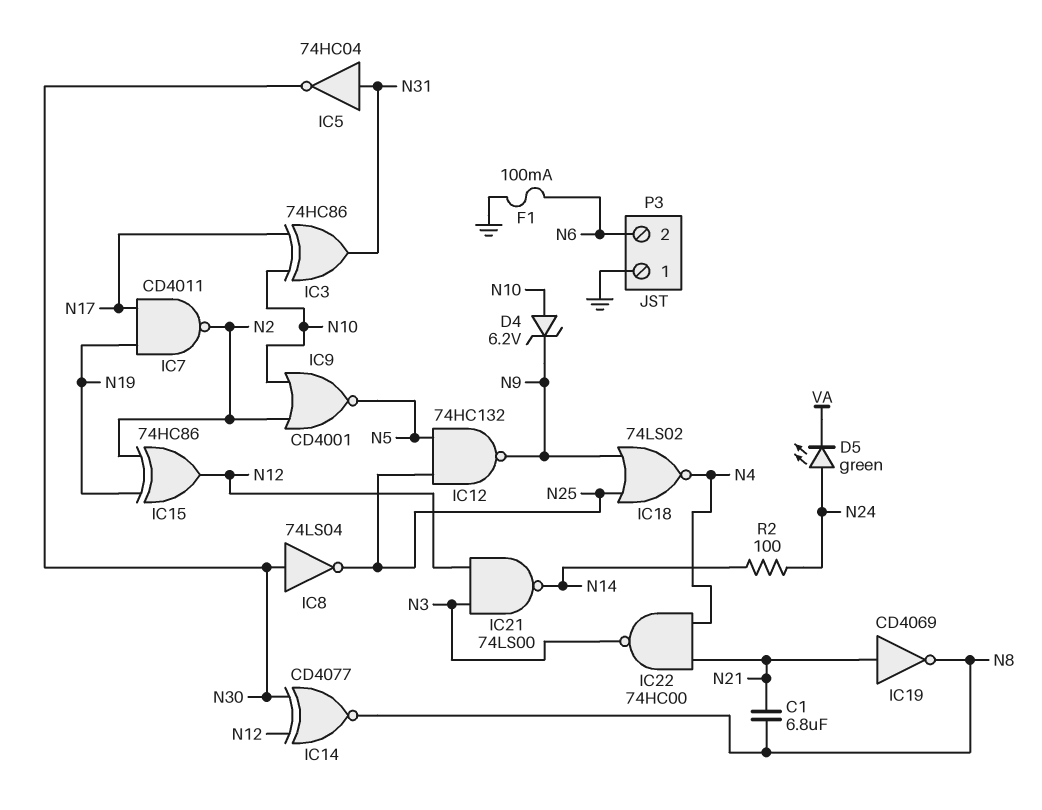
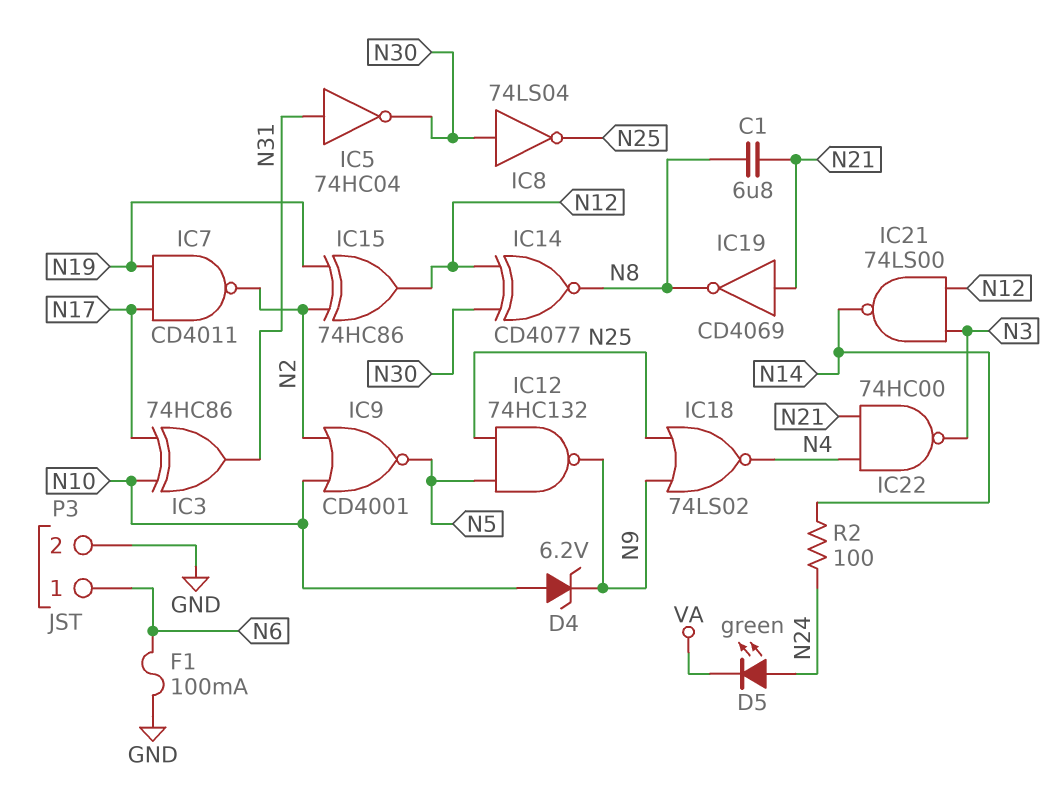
P3 pin 1: GND -> N6
P3 pin 2: N6 -> GND

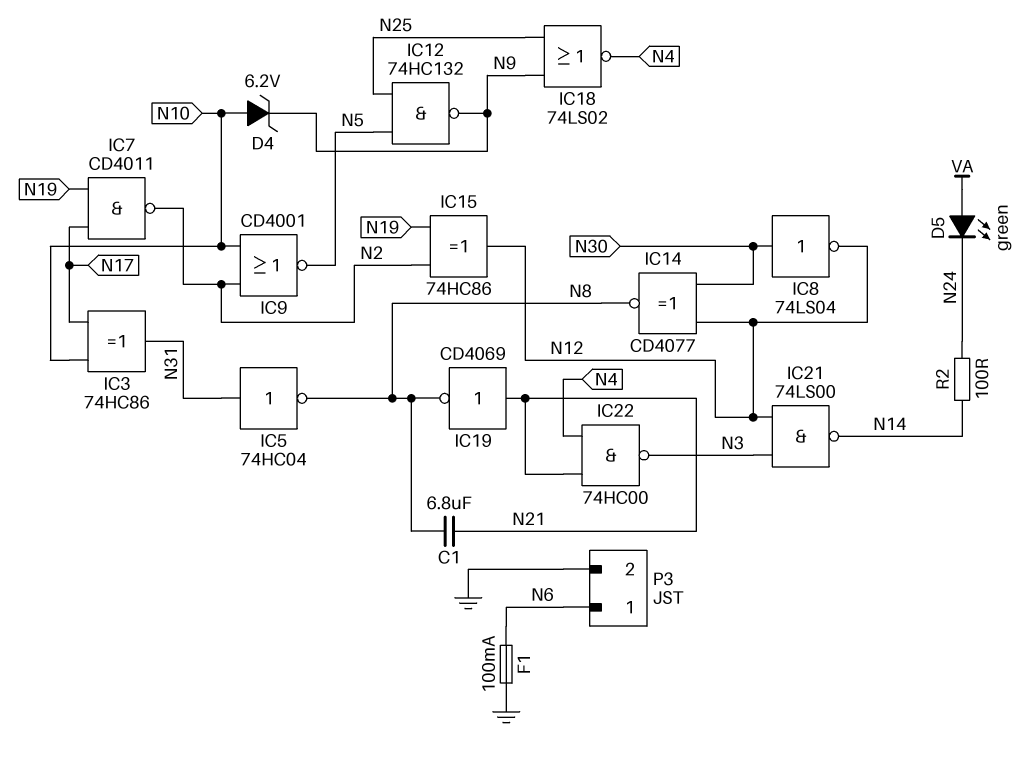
D5: LED green (A N24, K VA) -> LED green (A VA, K N24)
IC5: NOT 74HC04 (in N31, out N30) -> NOT 74HC04 (in N31, out N8)
IC8: NOT 74LS04 (in N30, out N25) -> NOT 74LS04 (in N30, out N12)

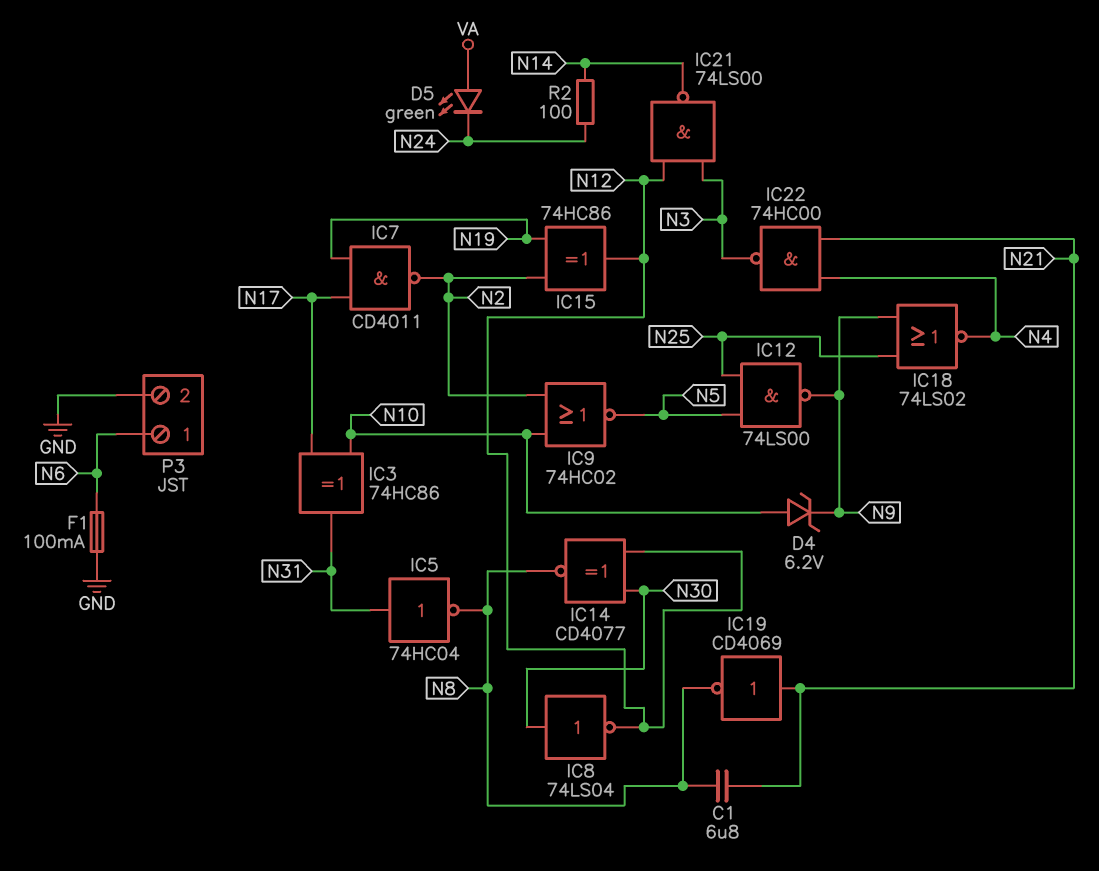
IC9: NOR CD4001 (in N2, in N10, out N5) -> NOR 74HC02 (in N2, in N10, out N5)
IC12: NAND 74HC132 (in N5, in N25, out N9) -> NAND 74LS00 (in N5, in N25, out N9)

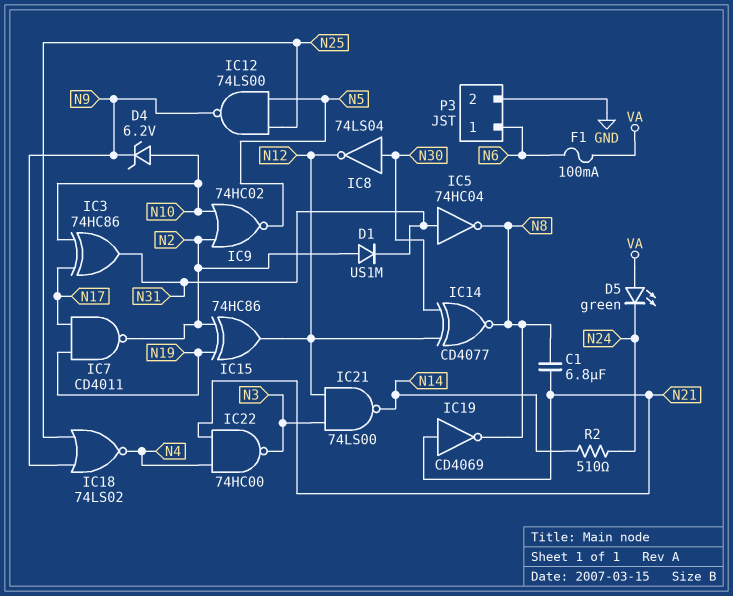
D1: none -> diode US1M (A N2, K N31)
F1: 100mA (GND, N6) -> 100mA (N6, VA)
R2: 100 (N14, N24) -> 510 (N14, N24)

